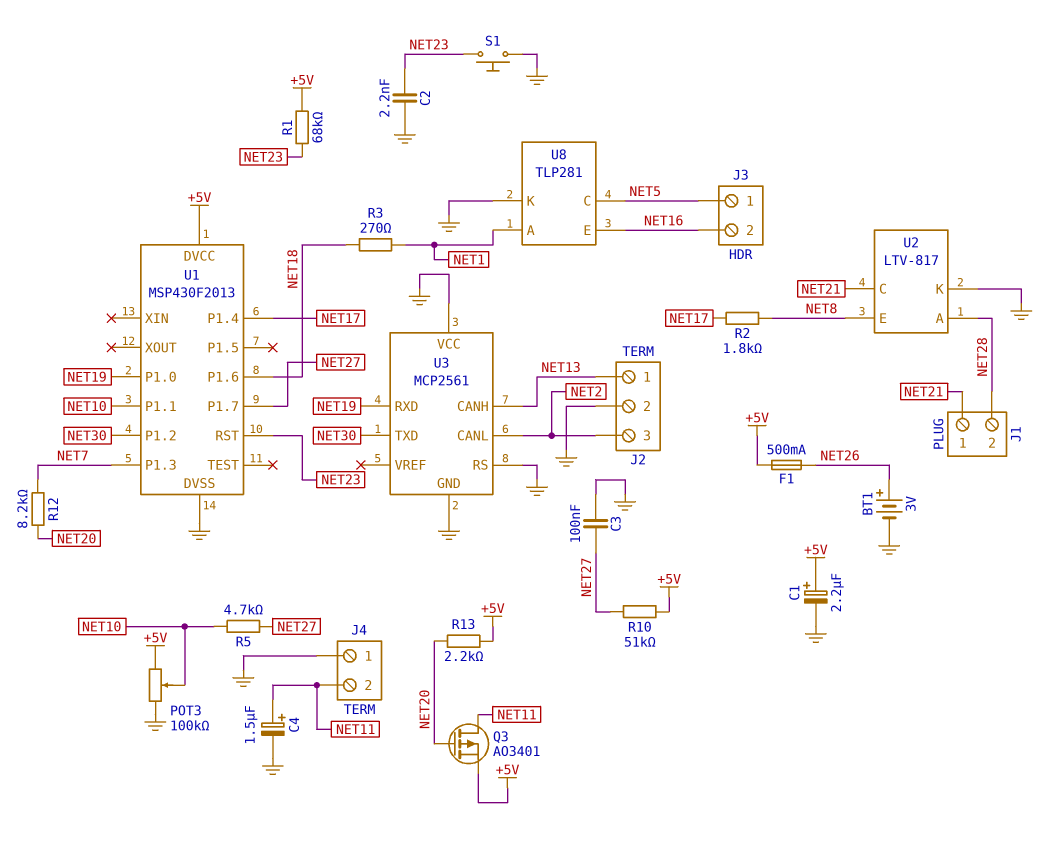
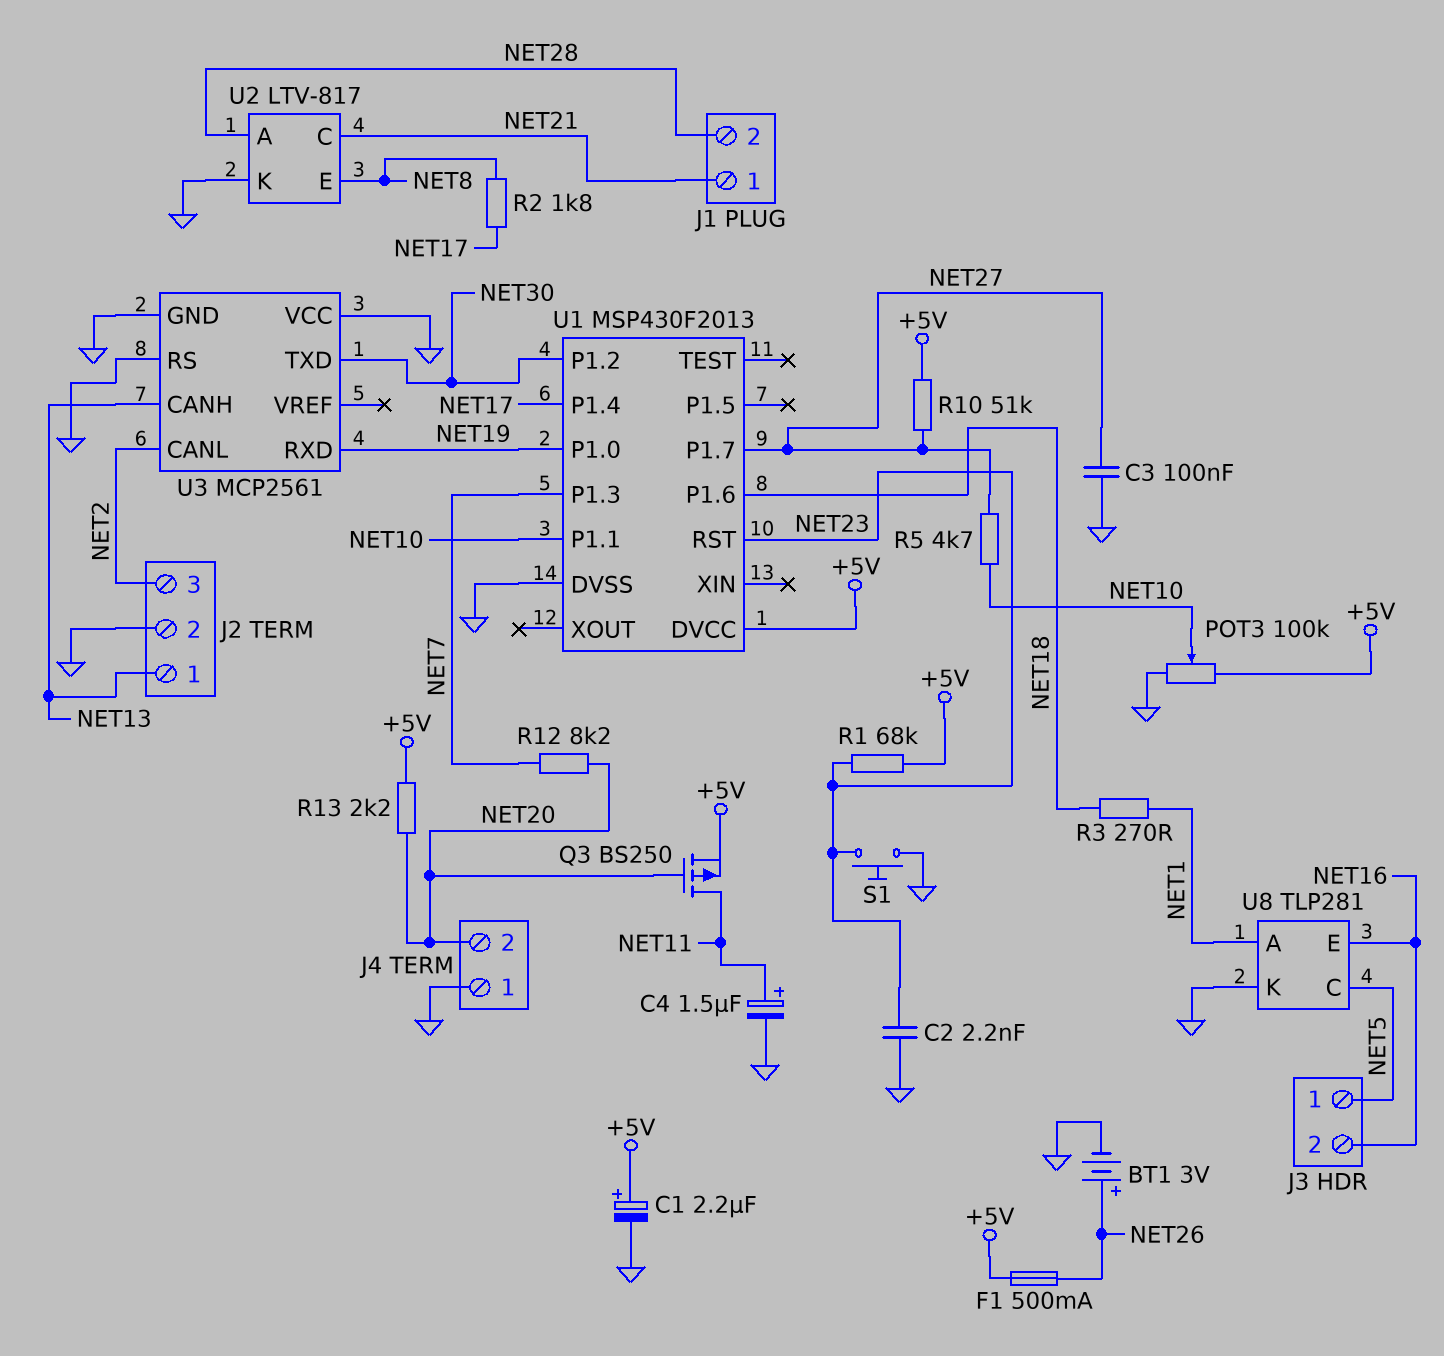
J4 pin 2: NET11 -> NET20
Q3: PMOS AO3401 (G NET20, D NET11, S +5V) -> PMOS BS250 (G NET20, D NET11, S +5V)

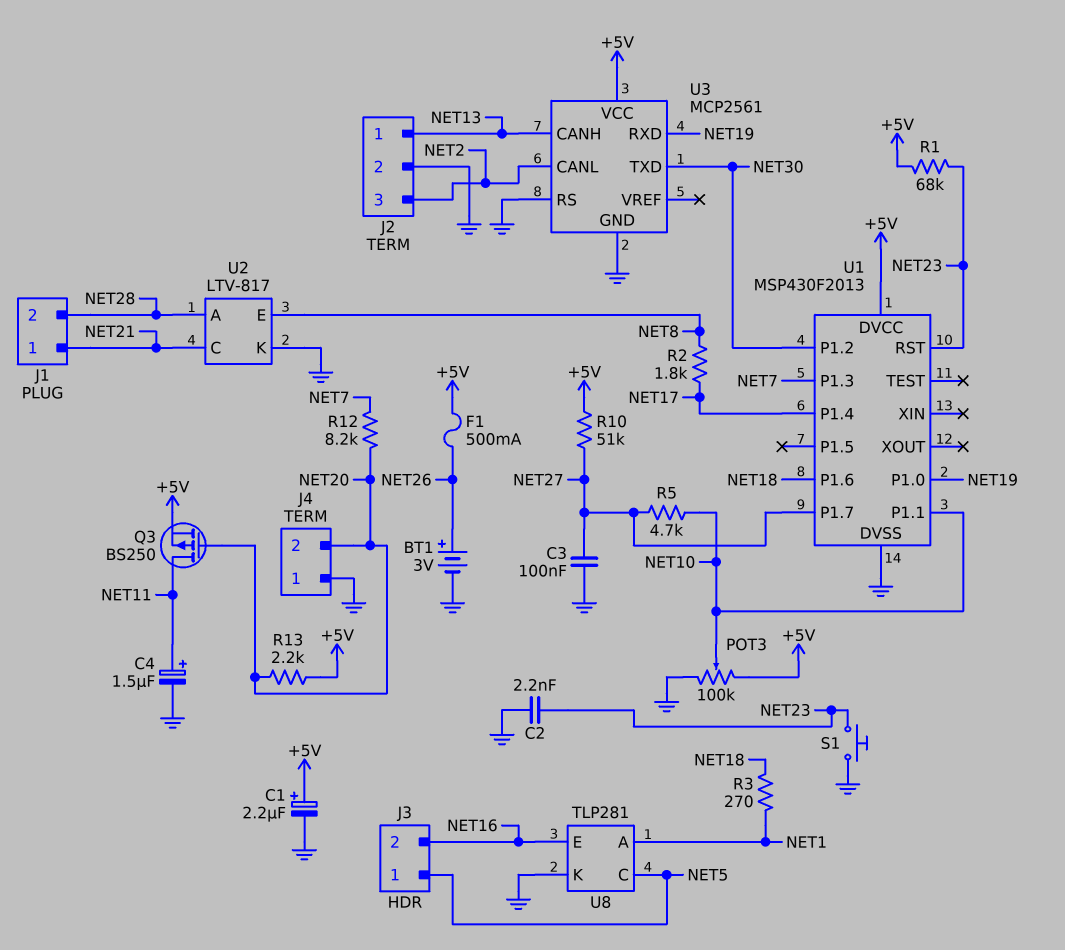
U3 pin VCC: GND -> +5V

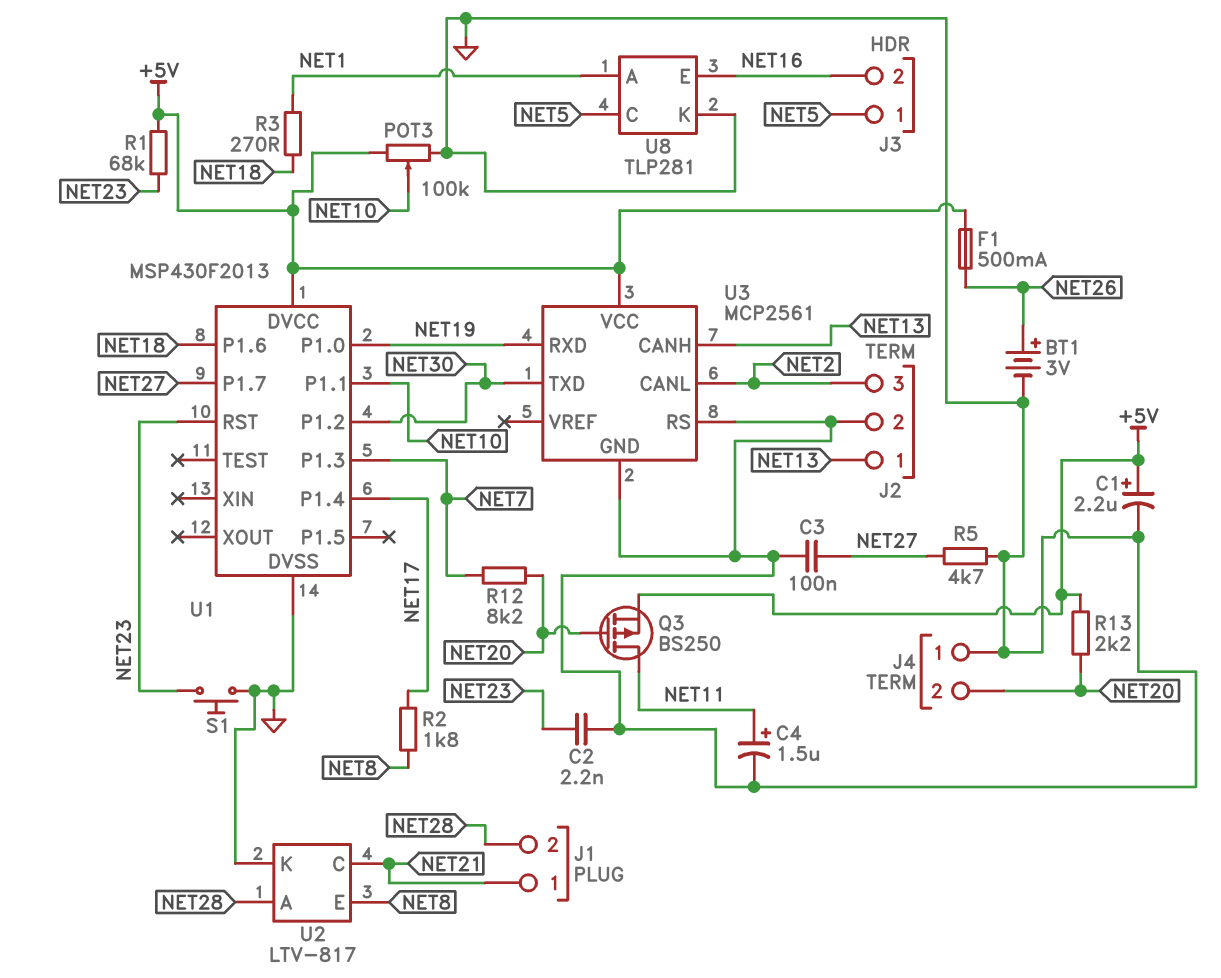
R5: 4.7k (NET10, NET27) -> 4.7k (GND, NET27)
R10: 51k (+5V, NET27) -> none

